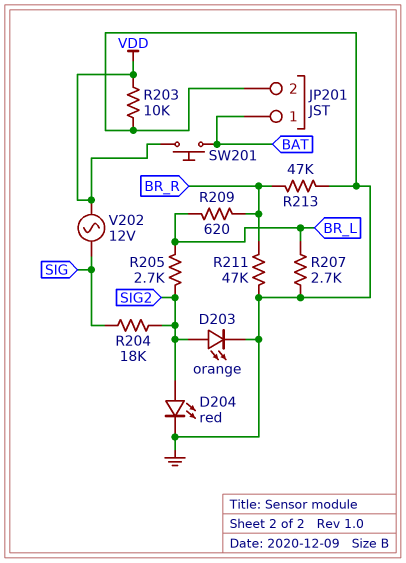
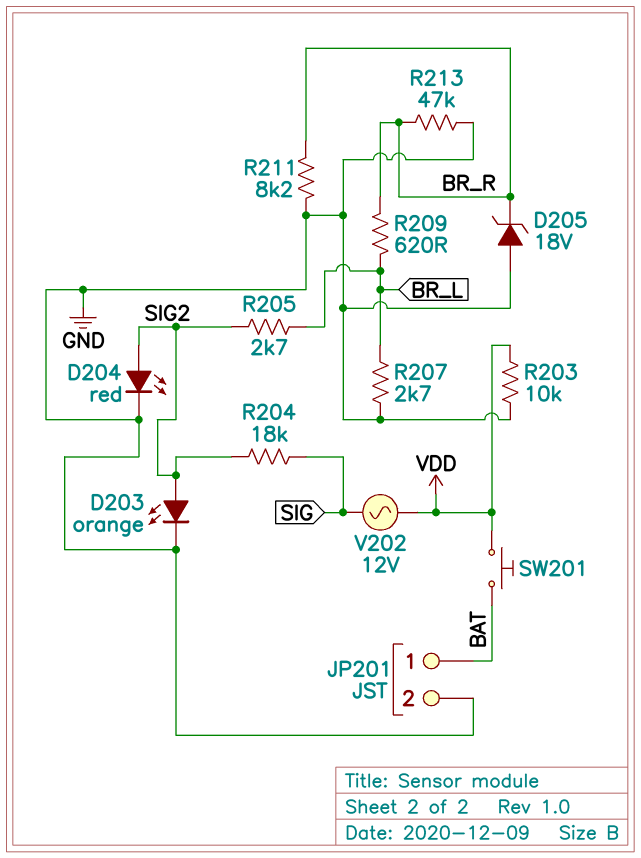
D205: none -> zener 18V (A GND, K BR_R)
R211: 47k (BR_R, GND) -> 8.2k (BR_R, GND)

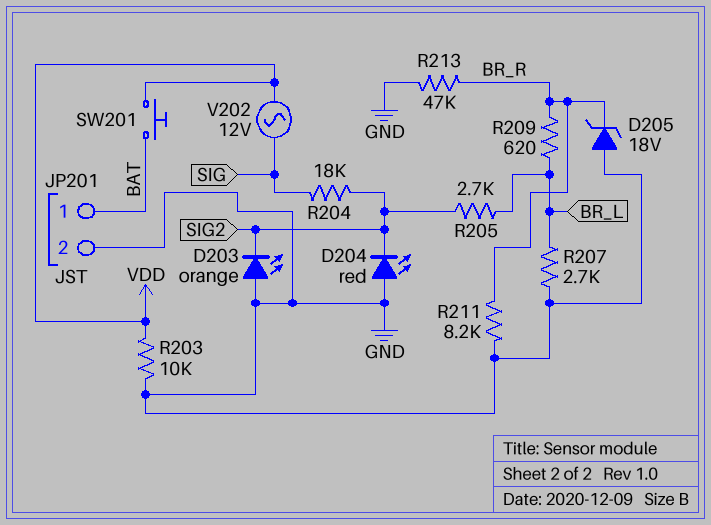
D203: LED orange (A SIG2, K GND) -> LED orange (A GND, K SIG2)
D204: LED red (A SIG2, K GND) -> LED red (A GND, K SIG2)

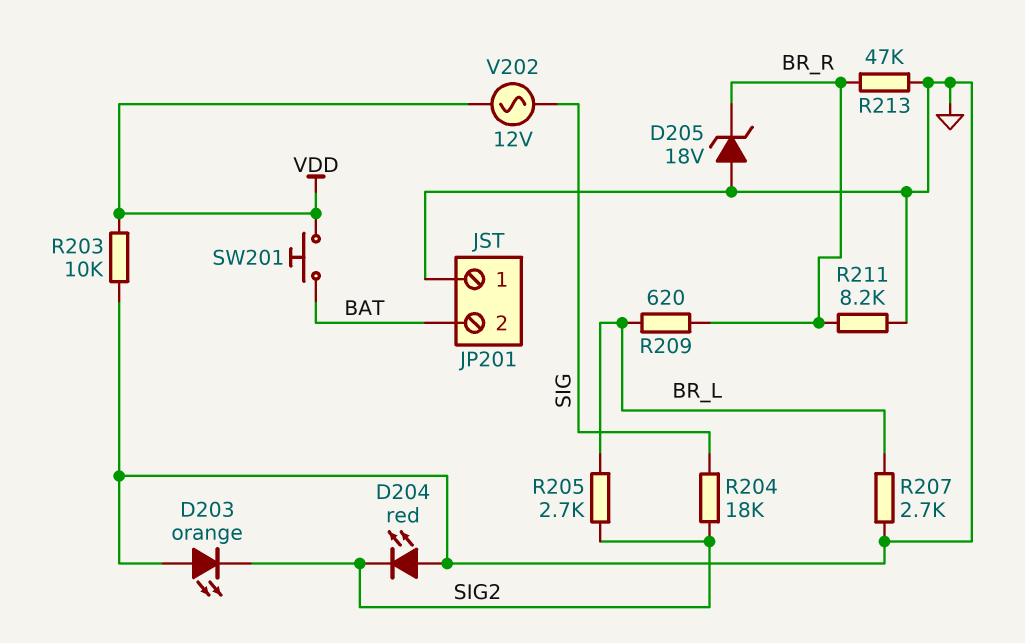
JP201 pin 1: BAT -> GND
JP201 pin 2: GND -> BAT

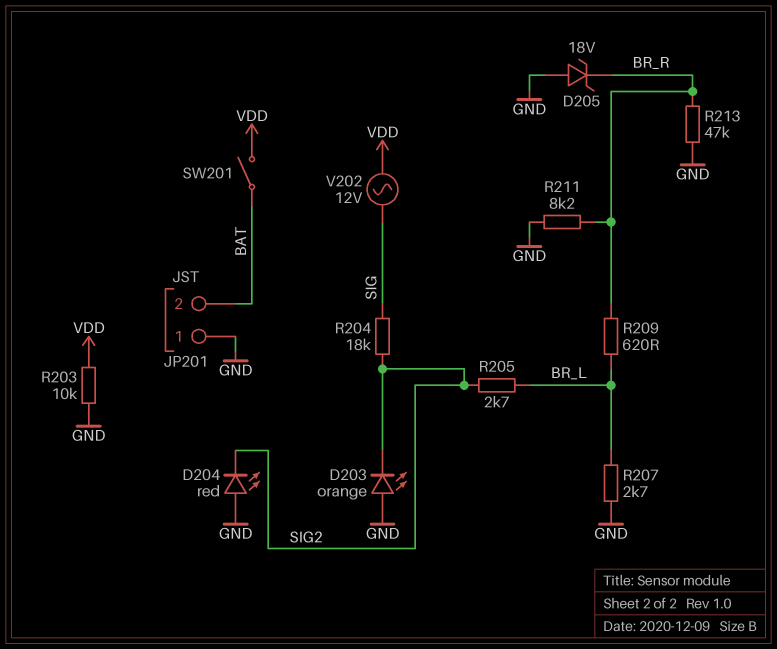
SW201: button (BAT, VDD) -> switch (BAT, VDD)

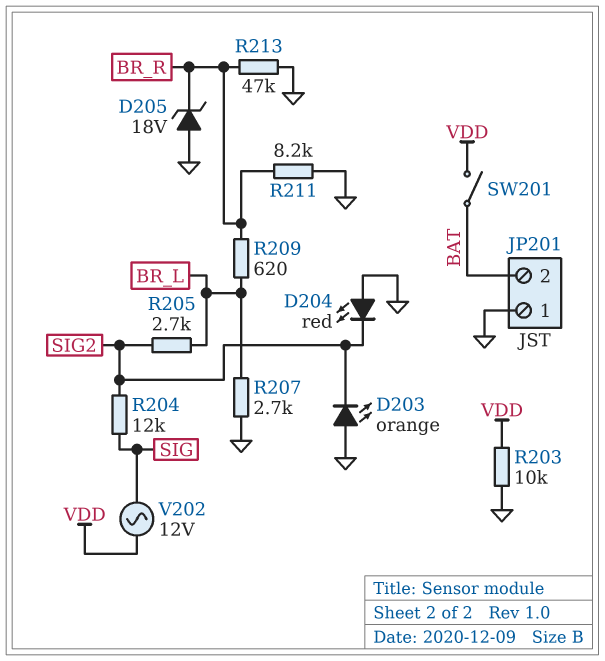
R204: 18k (SIG, SIG2) -> 12k (SIG, SIG2)

